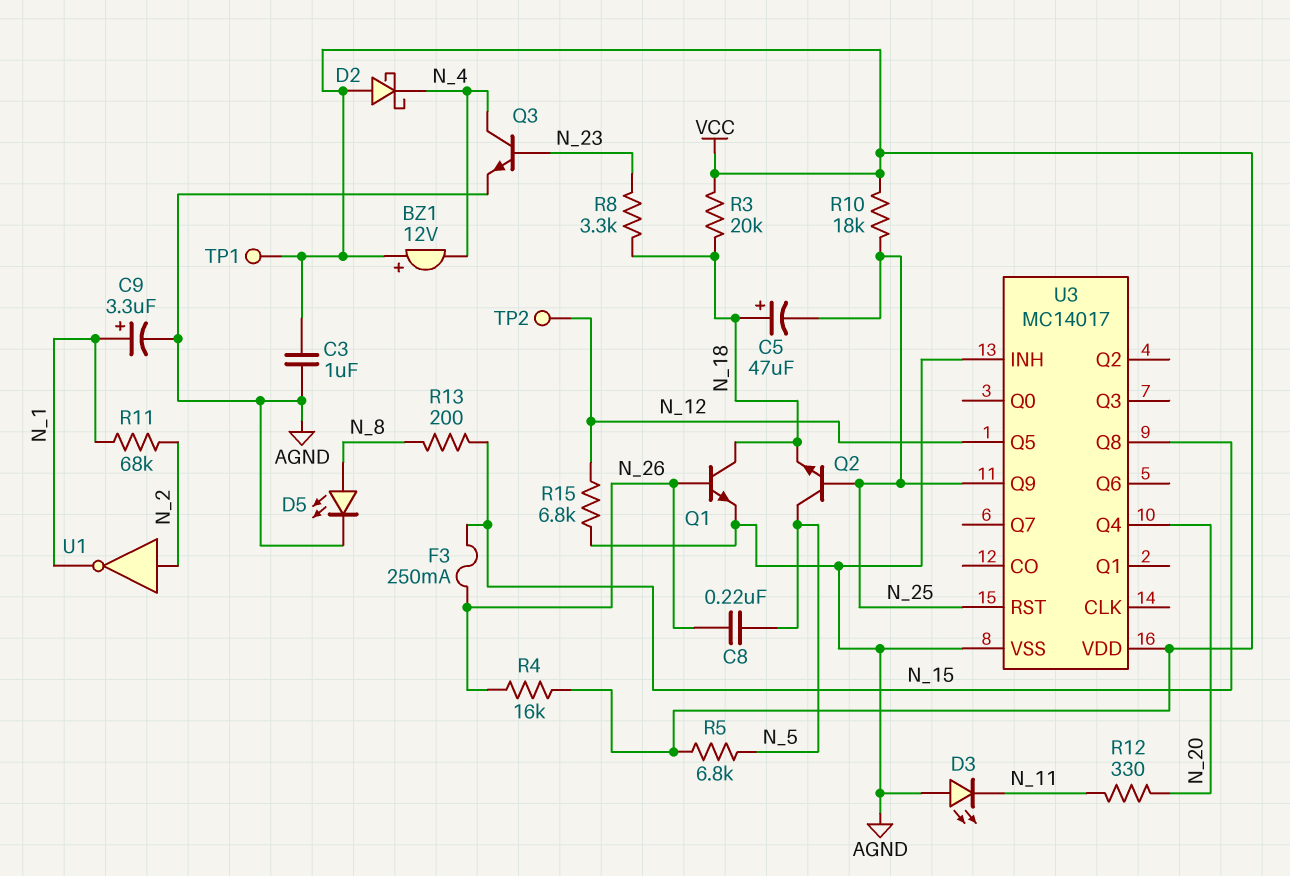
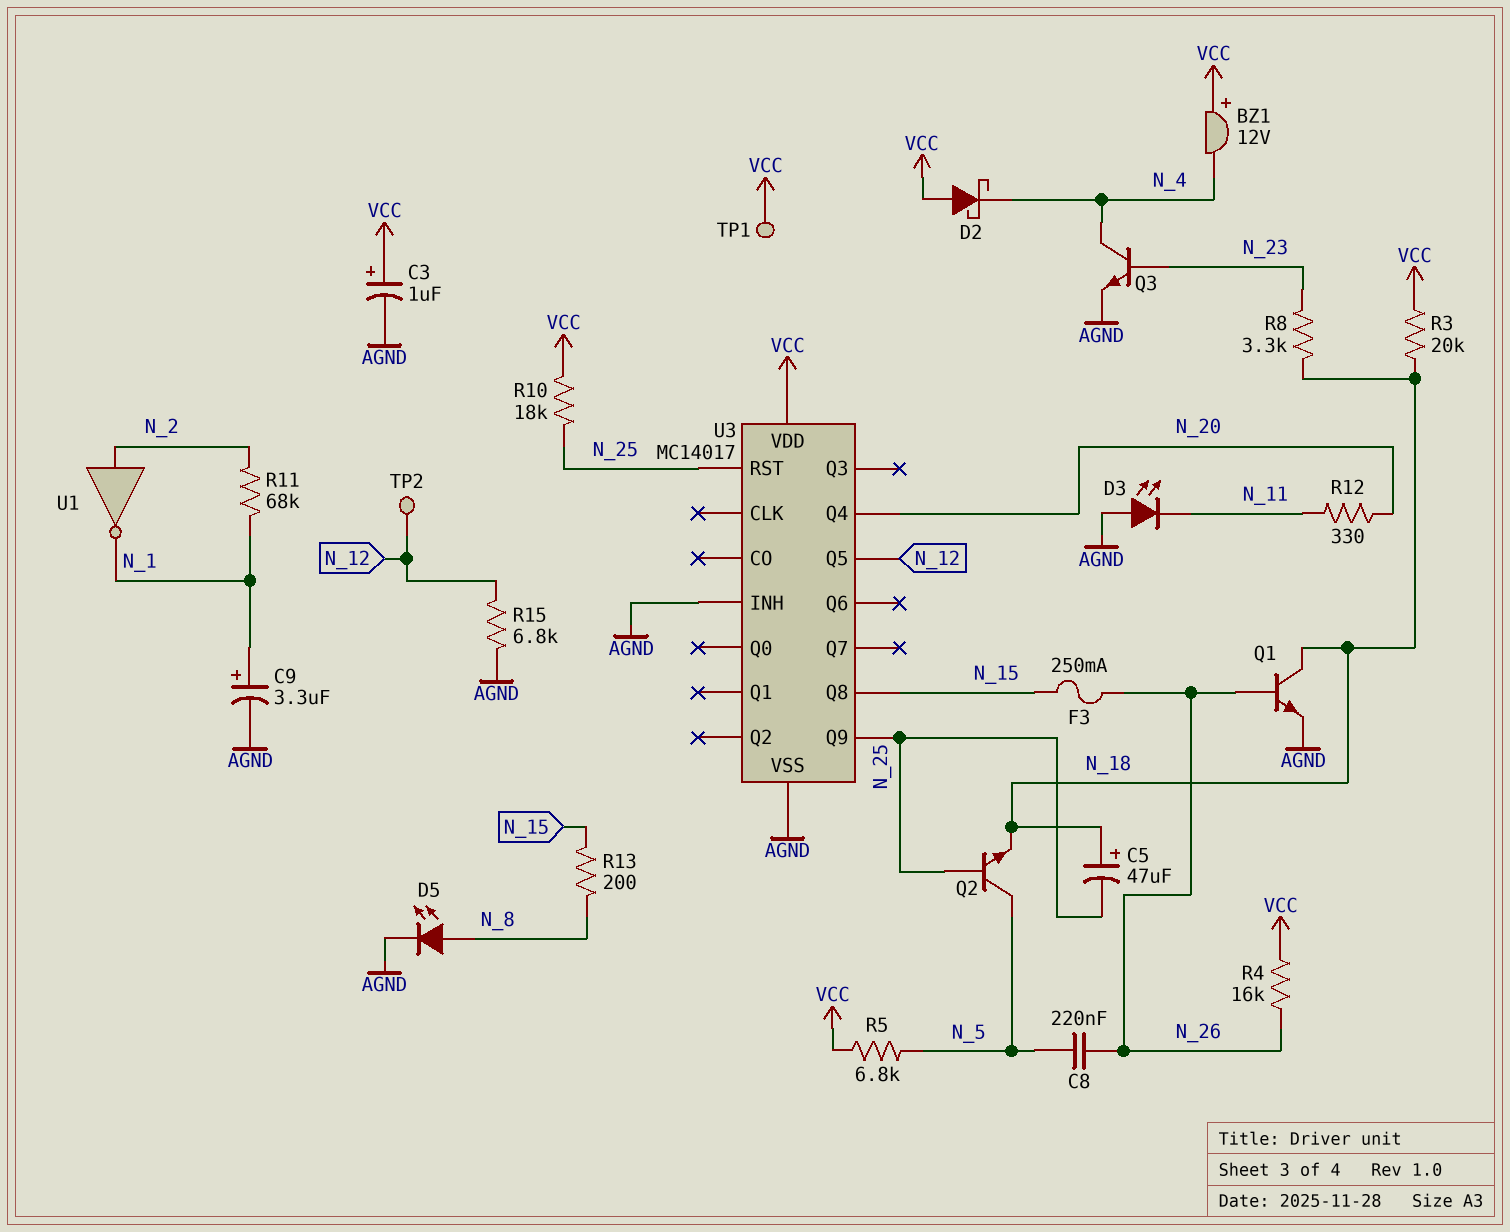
C3: 1uF (AGND, VCC) -> 1uF (plus VCC, minus AGND)

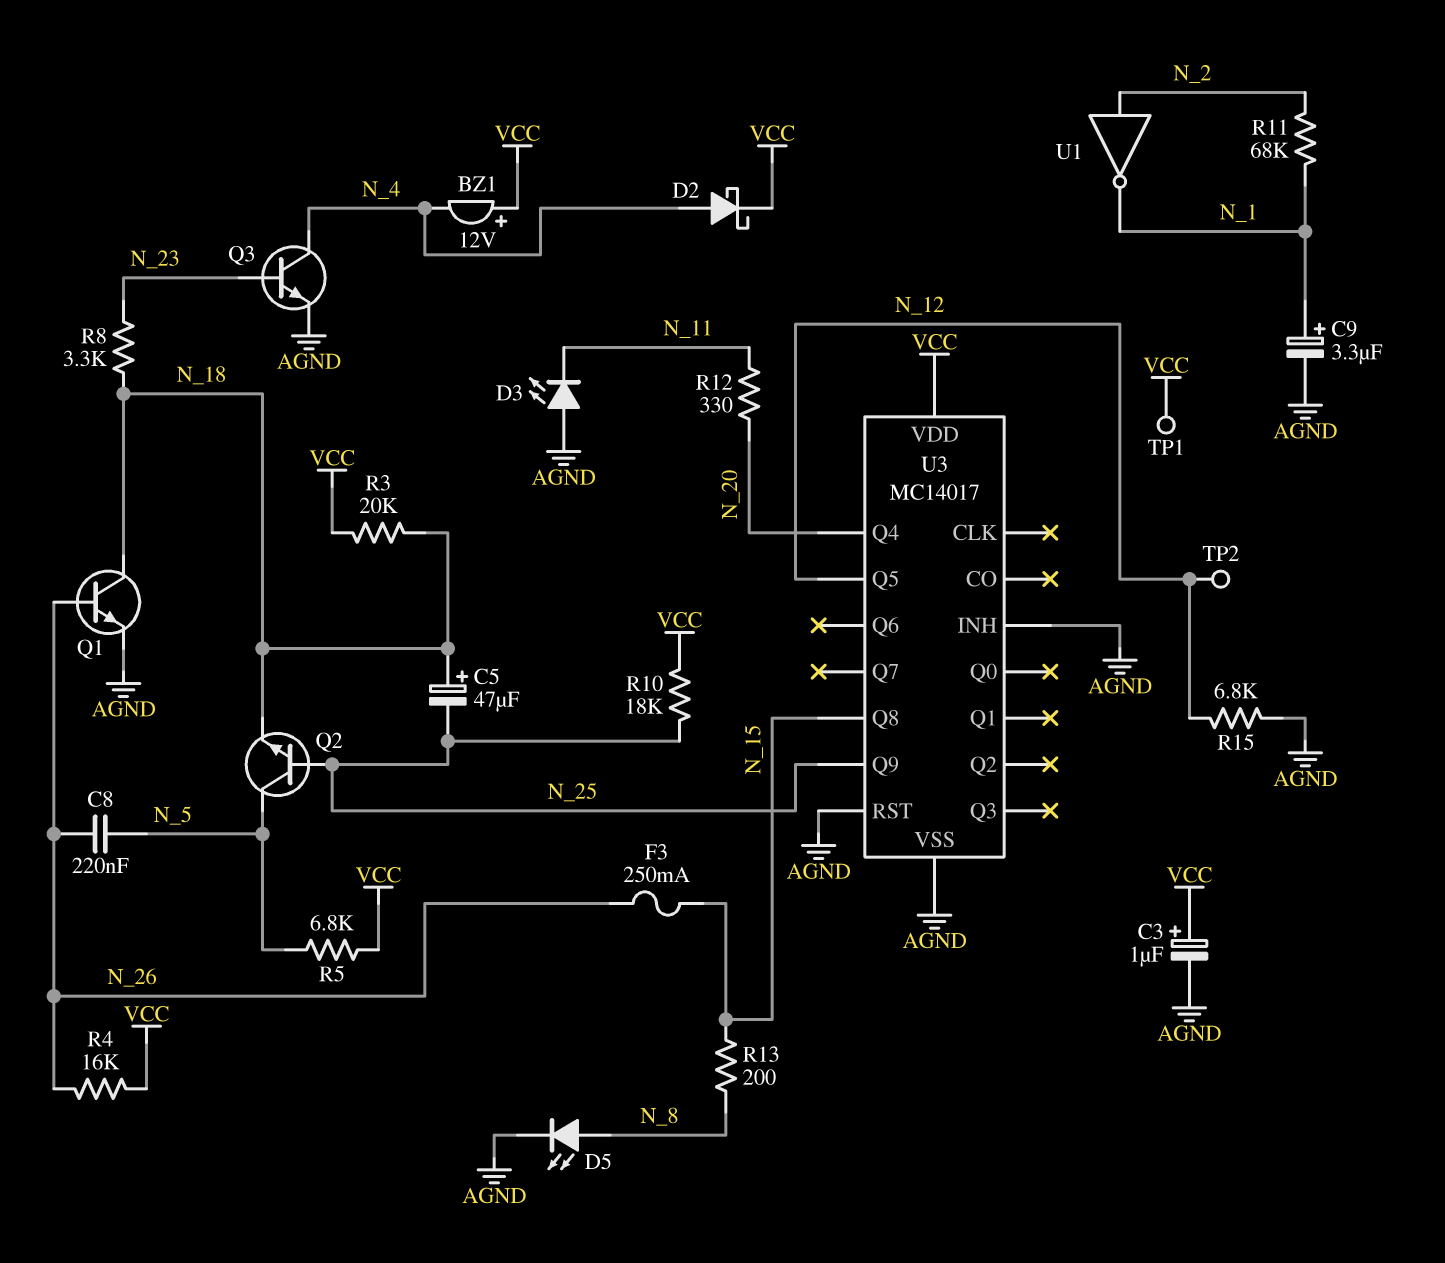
D2: schottky (A VCC, K N_4) -> schottky (A N_4, K VCC)
U3 pin RST: N_25 -> AGND

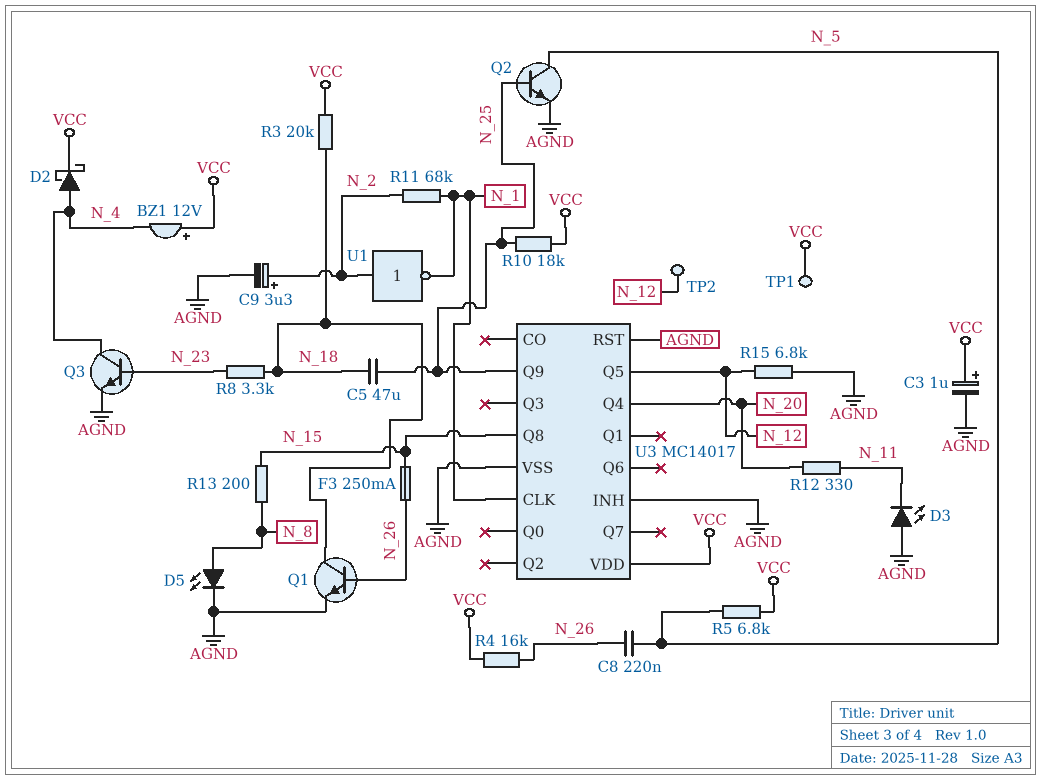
C5: 47uF (plus N_18, minus N_25) -> 47uF (N_18, N_25)
C9: 3.3uF (plus N_1, minus AGND) -> 3.3uF (plus N_2, minus AGND)
Q2: NPN (B N_25, C N_5, E N_18) -> NPN (B N_25, C N_5, E AGND)
U3 pin CLK: none -> N_1

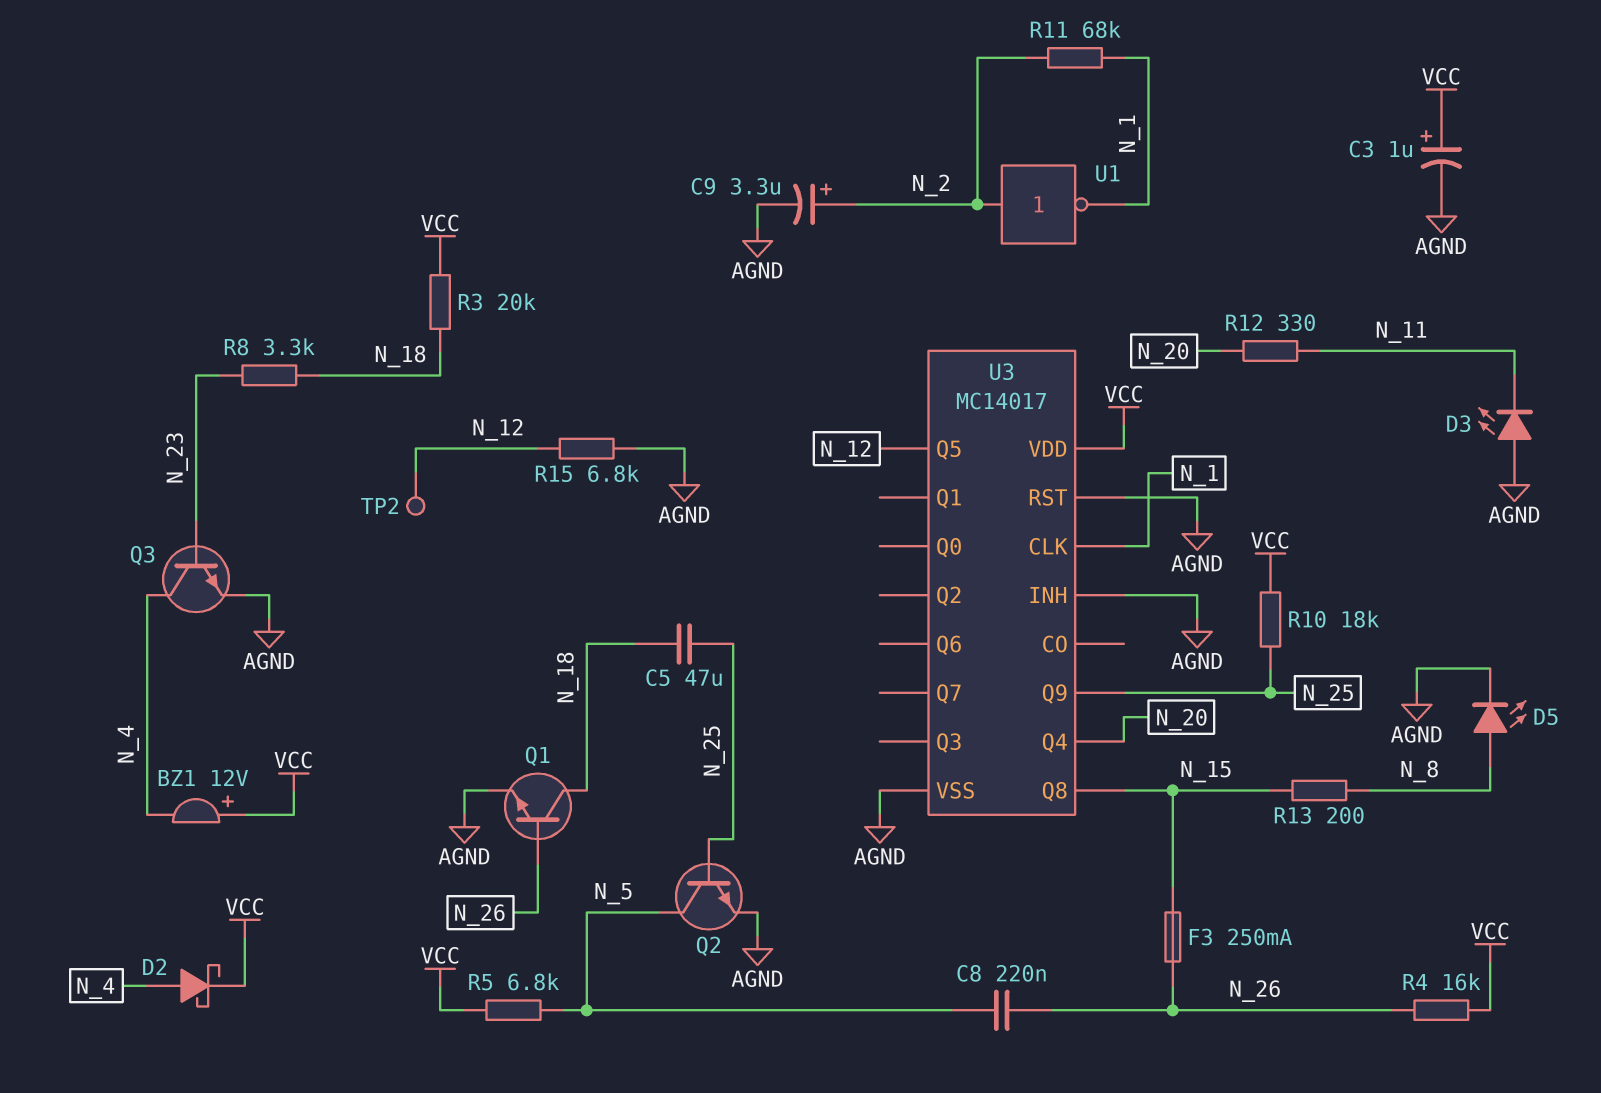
TP1: test point (VCC) -> none

